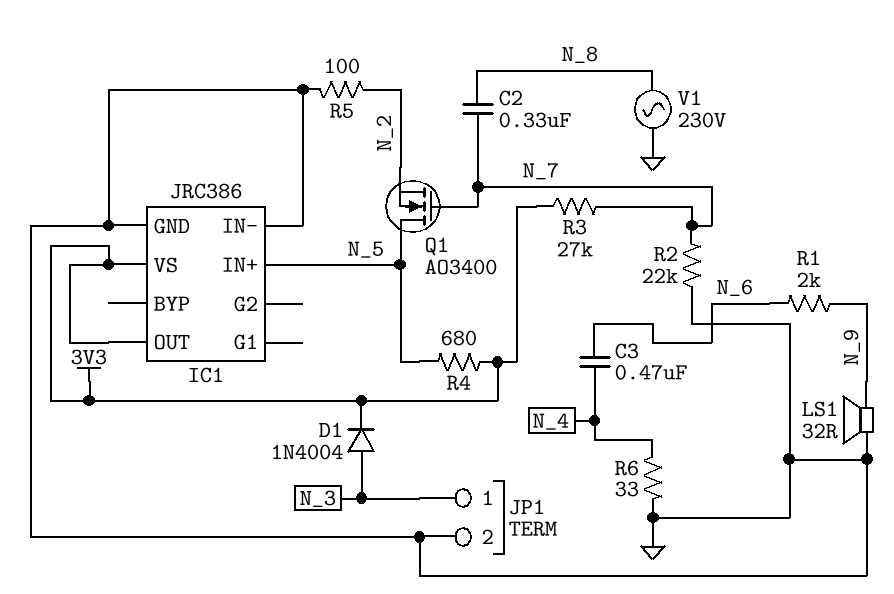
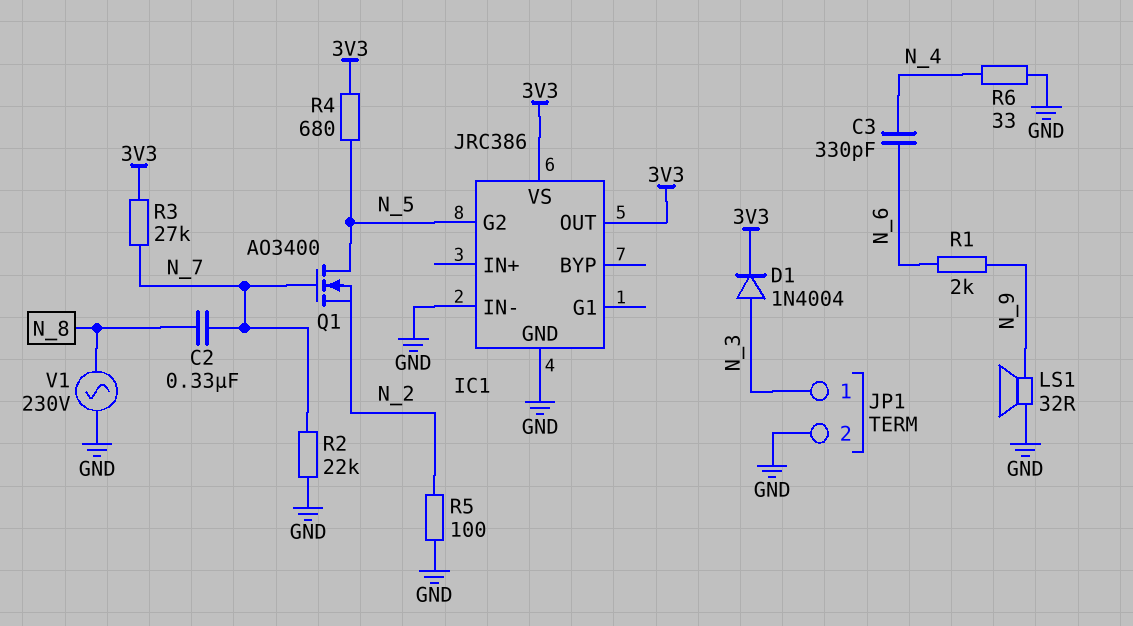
C3: 470nF (N_4, N_6) -> 330pF (N_4, N_6)
IC1 pin G2: none -> N_5
IC1 pin IN+: N_5 -> none

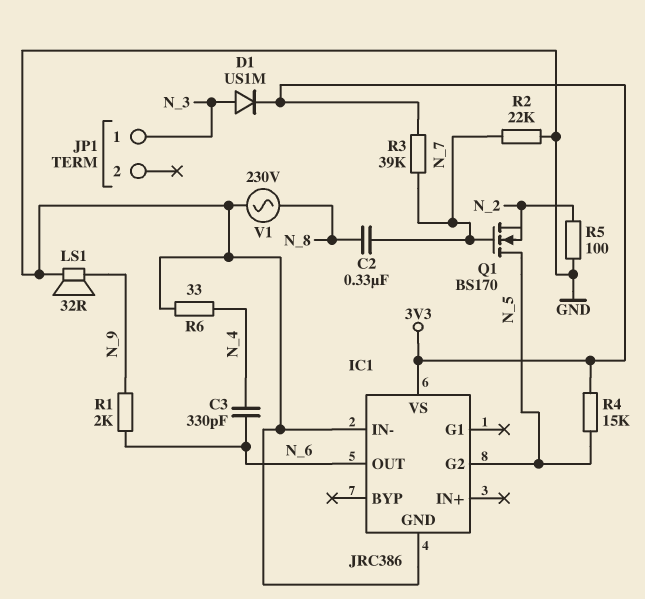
D1: diode 1N4004 (A N_3, K 3V3) -> diode US1M (A N_3, K 3V3)
IC1 pin OUT: 3V3 -> N_6
JP1 pin 2: GND -> none
Q1: NMOS AO3400 (G N_7, D N_5, S N_2) -> NMOS BS170 (G N_7, D N_5, S N_2)
R3: 27k (3V3, N_7) -> 39k (3V3, N_7)
R4: 680 (3V3, N_5) -> 15k (3V3, N_5)

